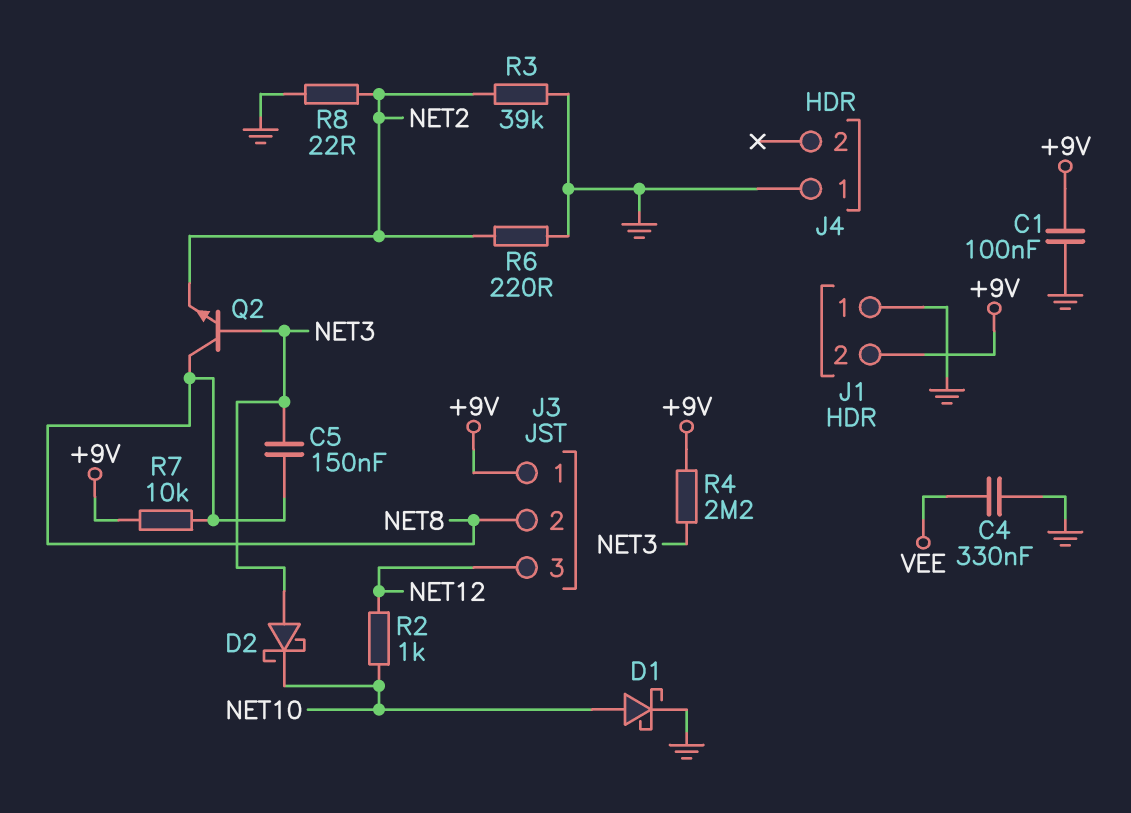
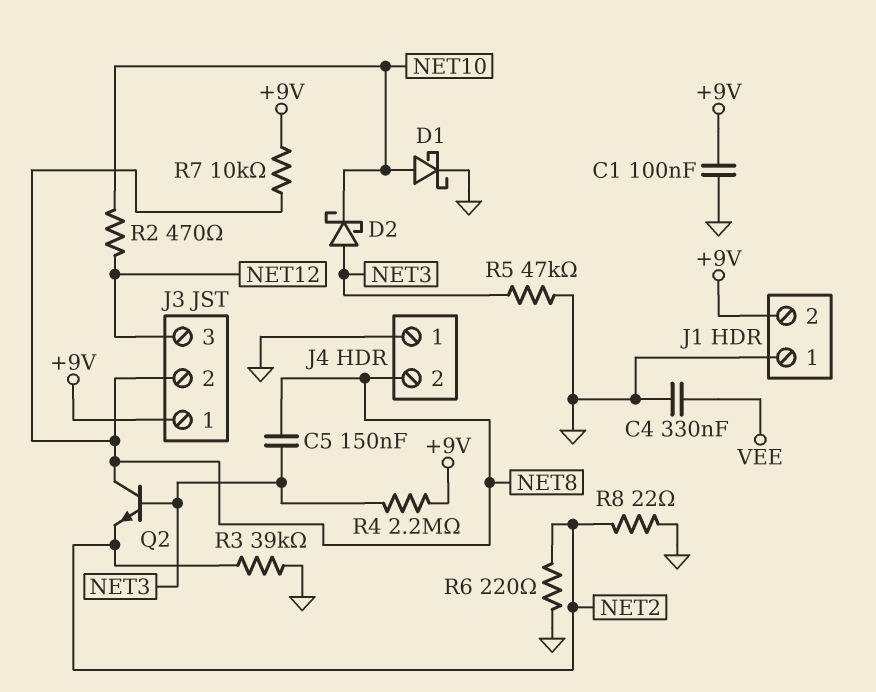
J4 pin 2: none -> NET8
R2: 1k (NET10, NET12) -> 470 (NET10, NET12)
R5: none -> 47k (GND, NET3)

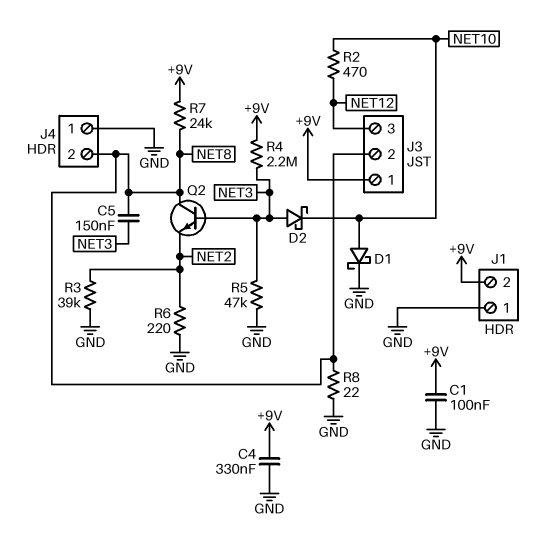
C4: 330nF (GND, VEE) -> 330nF (+9V, GND)
R7: 10k (+9V, NET8) -> 24k (+9V, NET8)
R8: 22 (GND, NET2) -> 22 (GND, NET8)

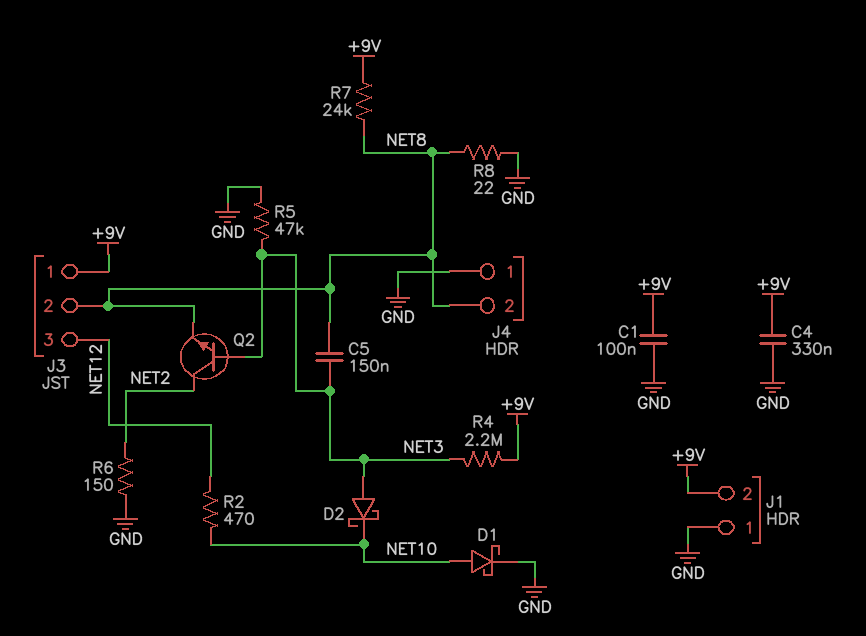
Q2: NPN (B NET3, C NET8, E NET2) -> NPN (B NET3, C NET2, E NET8)
R3: 39k (GND, NET2) -> none
R6: 220 (GND, NET2) -> 150 (GND, NET2)

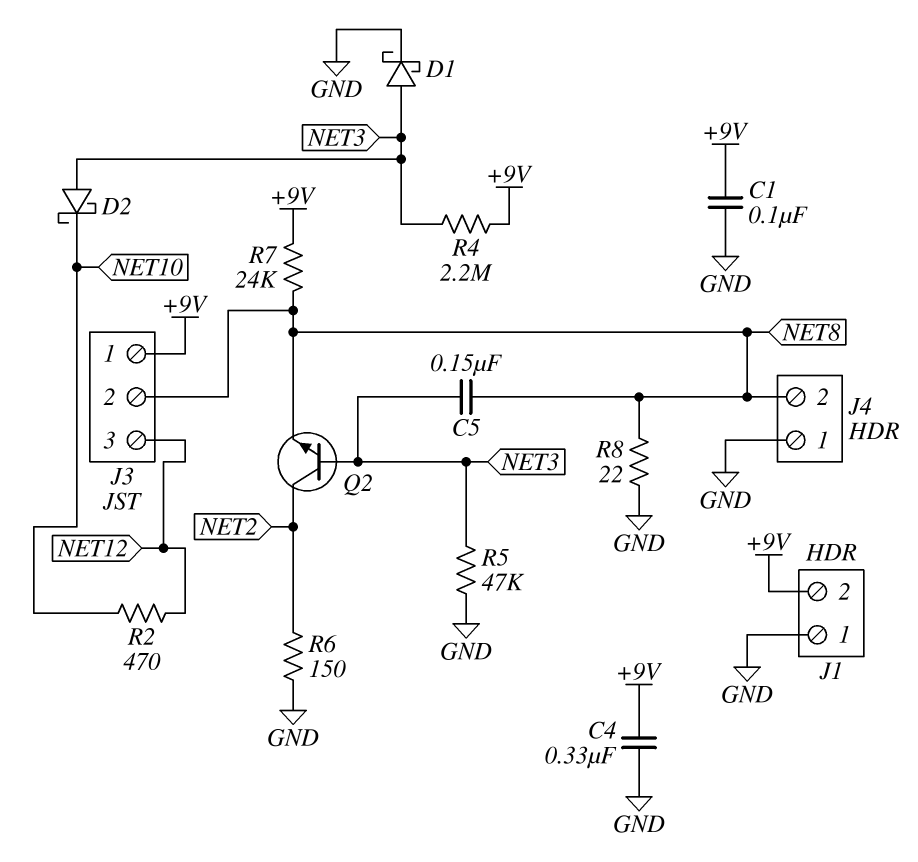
D1: schottky (A NET10, K GND) -> schottky (A NET3, K GND)

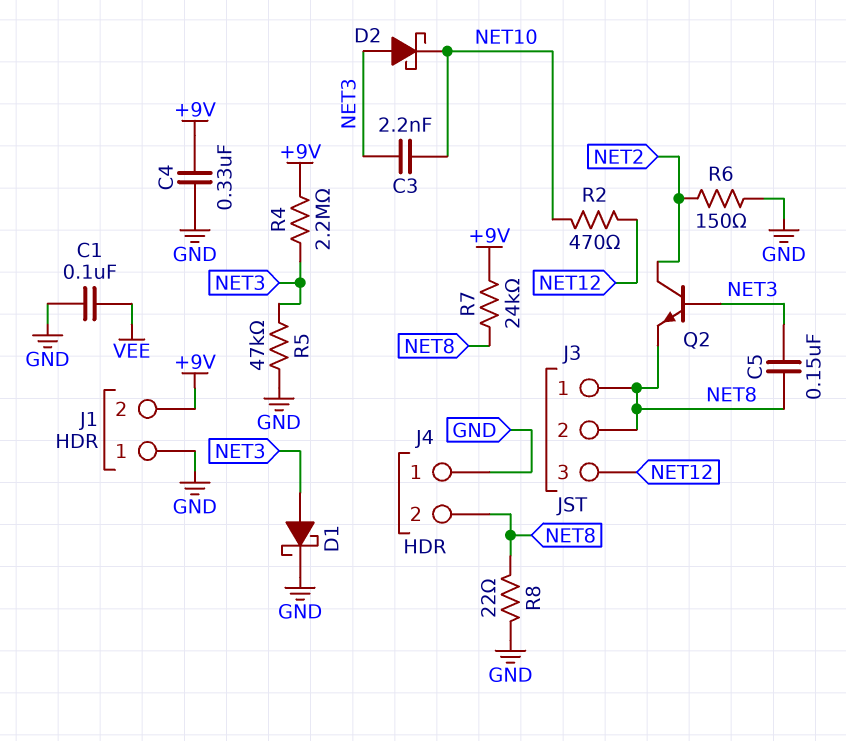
C1: 100nF (+9V, GND) -> 100nF (GND, VEE)
C3: none -> 2.2nF (NET3, NET10)
J3 pin 1: +9V -> NET8

